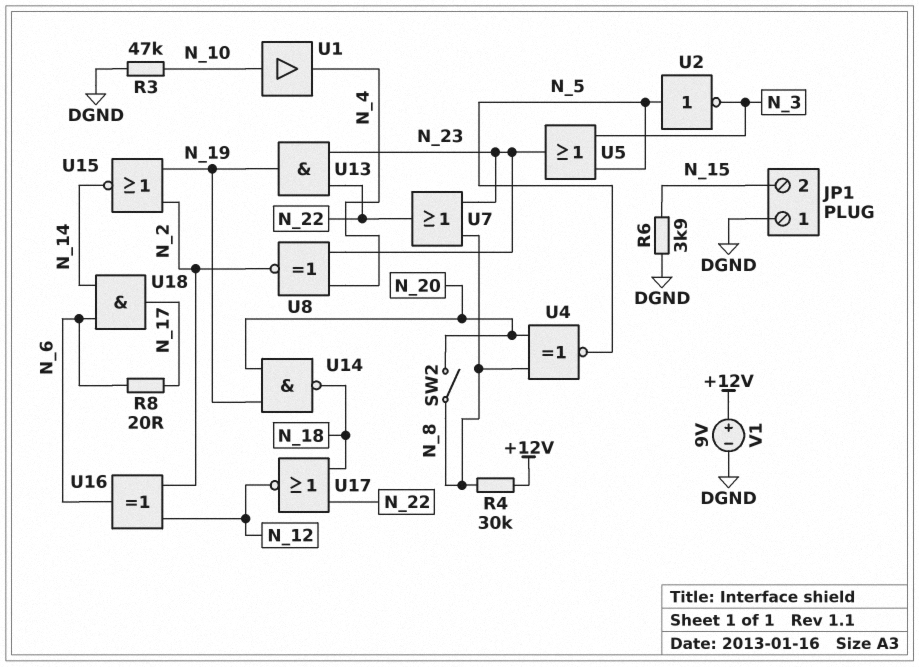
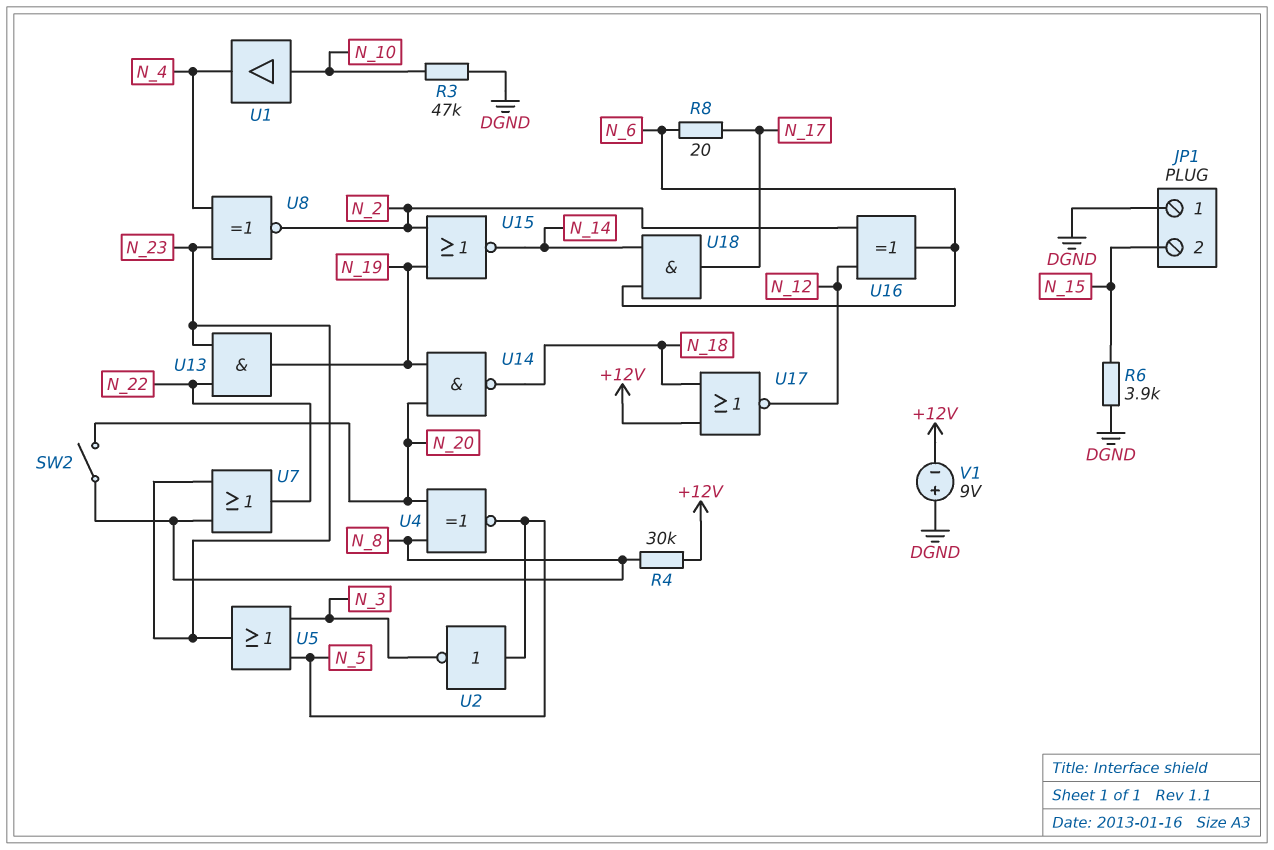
U17: NOR (in N_18, in N_22, out N_12) -> NOR (in +12V, in N_18, out N_12)
V1: 9V (plus +12V, minus DGND) -> 9V (plus DGND, minus +12V)

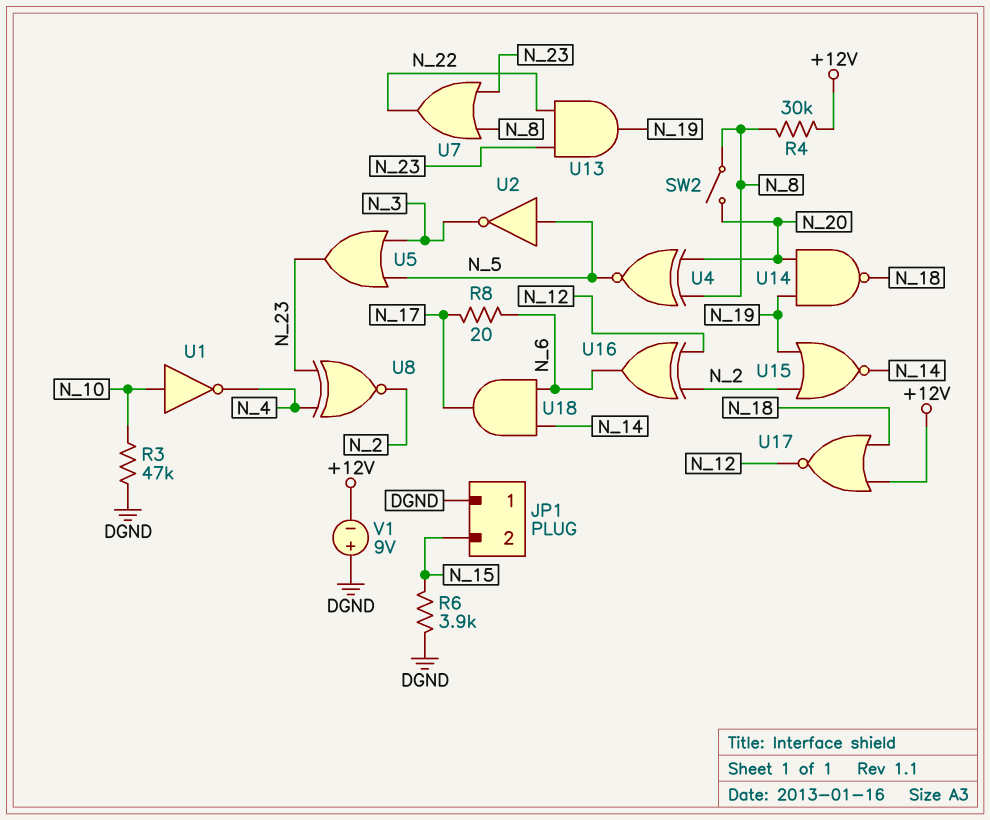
U1: buffer (in N_10, out N_4) -> NOT (in N_10, out N_4)

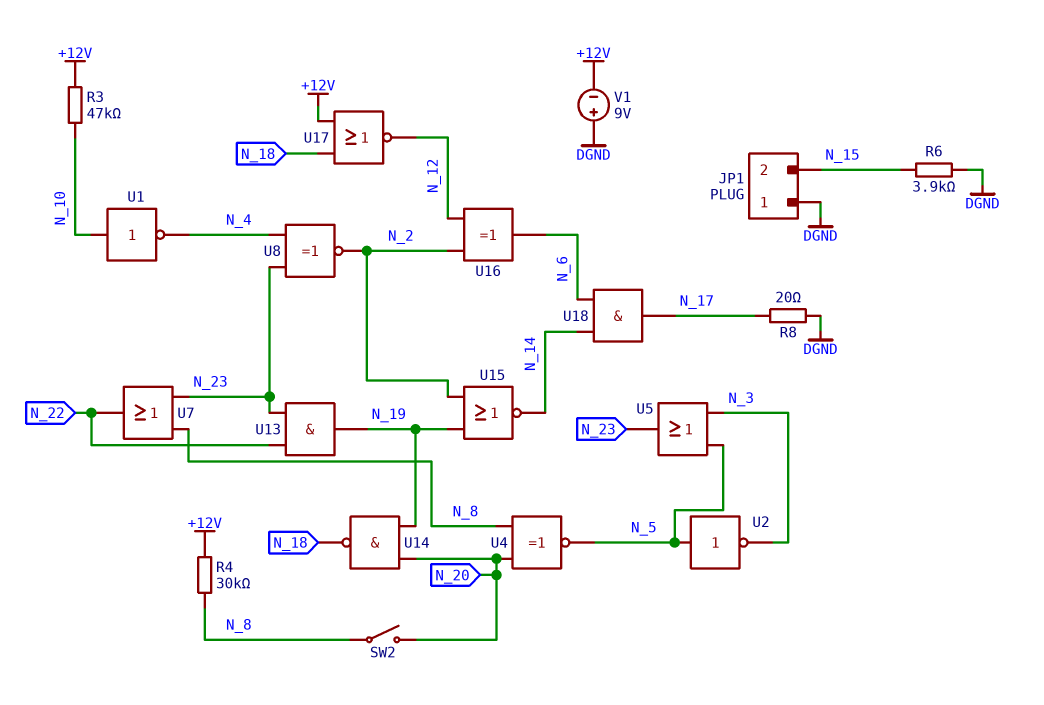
R3: 47k (DGND, N_10) -> 47k (+12V, N_10)
R8: 20 (N_6, N_17) -> 20 (DGND, N_17)

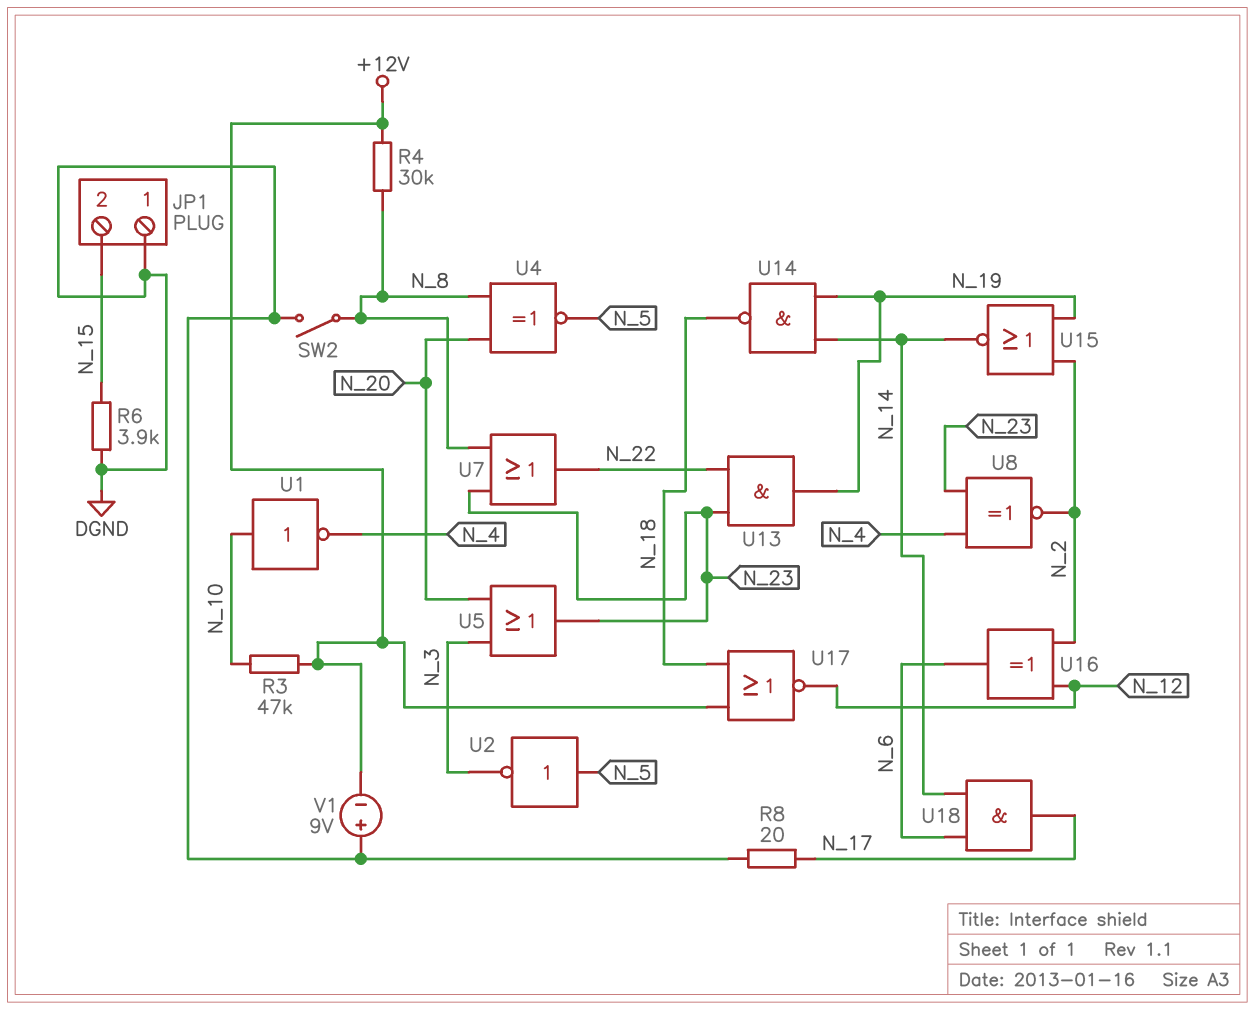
SW2: switch (N_8, N_20) -> switch (DGND, N_8)
U5: OR (in N_3, in N_5, out N_23) -> OR (in N_3, in N_20, out N_23)
U14: NAND (in N_19, in N_20, out N_18) -> NAND (in N_14, in N_19, out N_18)

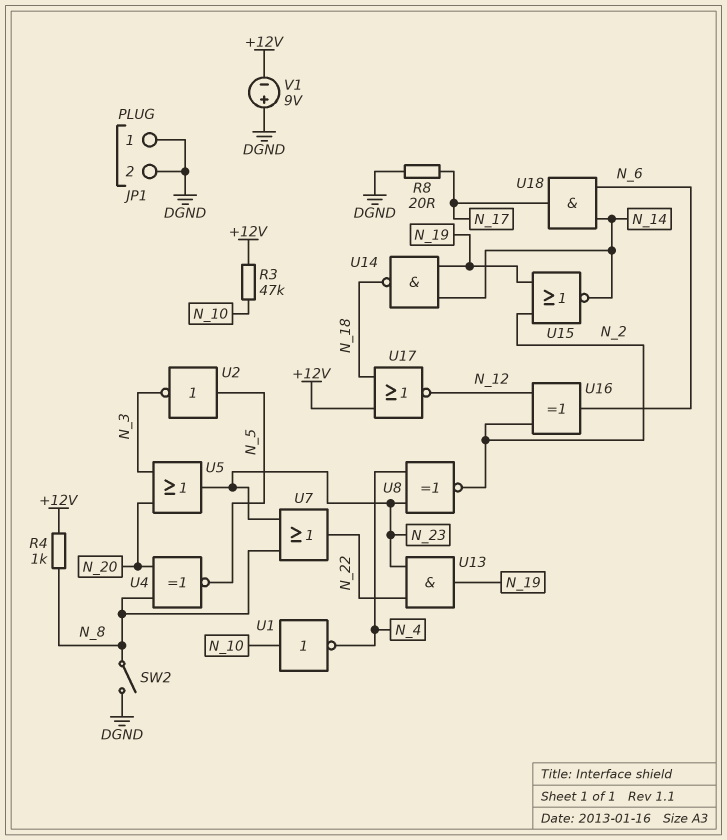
JP1 pin 2: N_15 -> DGND
R4: 30k (+12V, N_8) -> 1k (+12V, N_8)
R6: 3.9k (DGND, N_15) -> none

